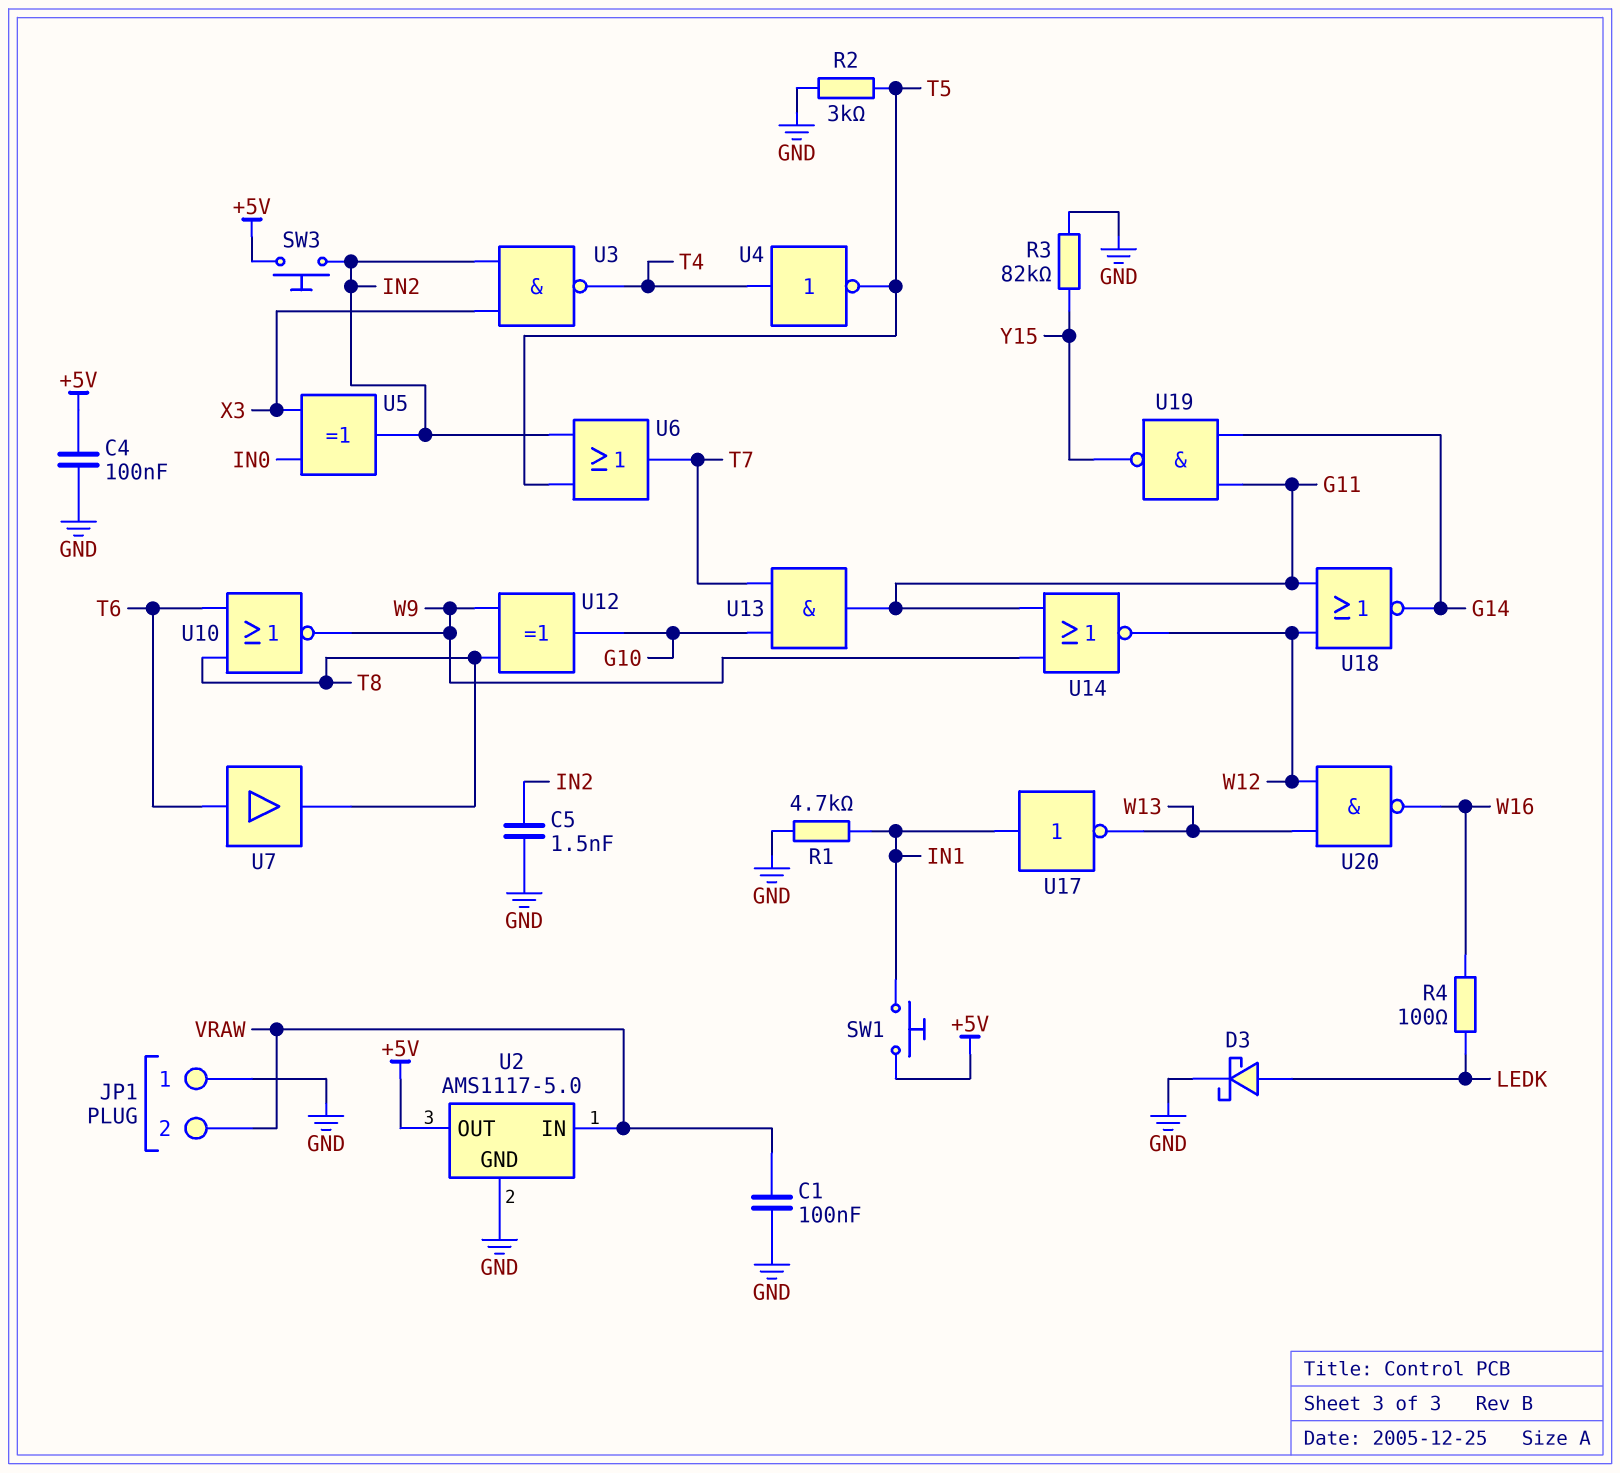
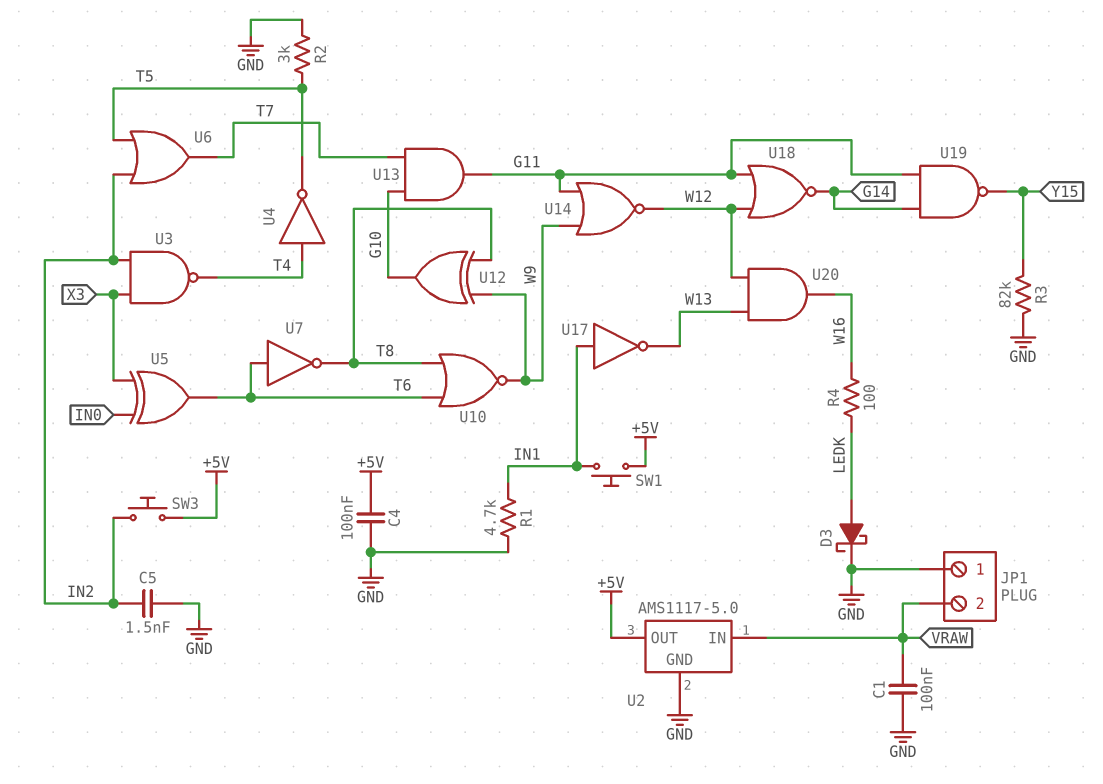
U5: XOR (in IN0, in X3, out IN2) -> XOR (in IN0, in X3, out T6)
U7: buffer (in T6, out T8) -> NOT (in T6, out T8)
U20: NAND (in W12, in W13, out W16) -> AND (in W12, in W13, out W16)

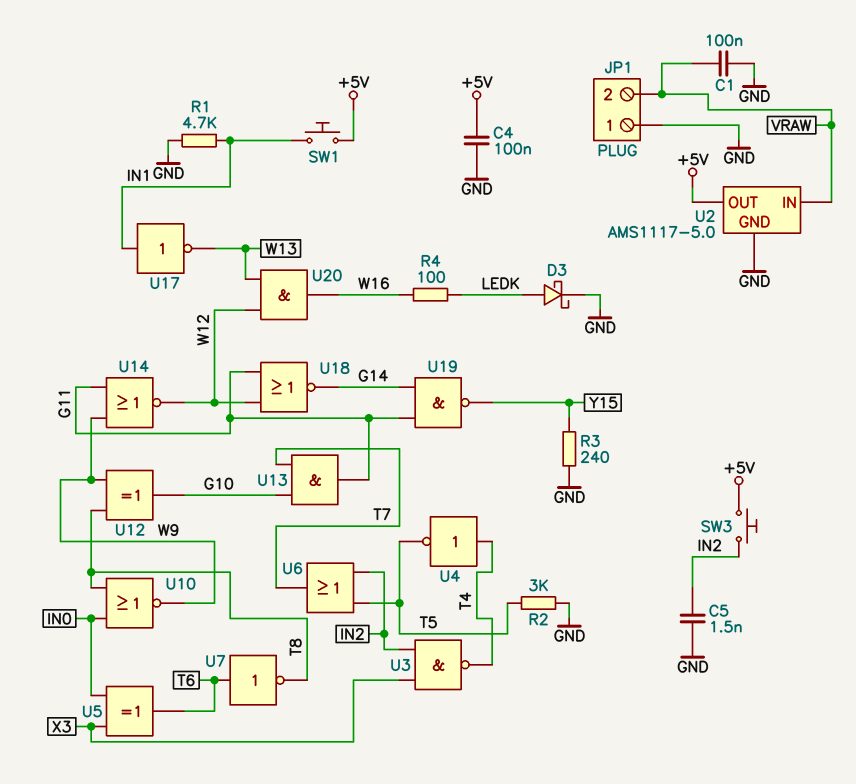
R3: 82k (GND, Y15) -> 240 (GND, Y15)
U10: NOR (in T6, in T8, out W9) -> NOR (in IN0, in T8, out W9)

